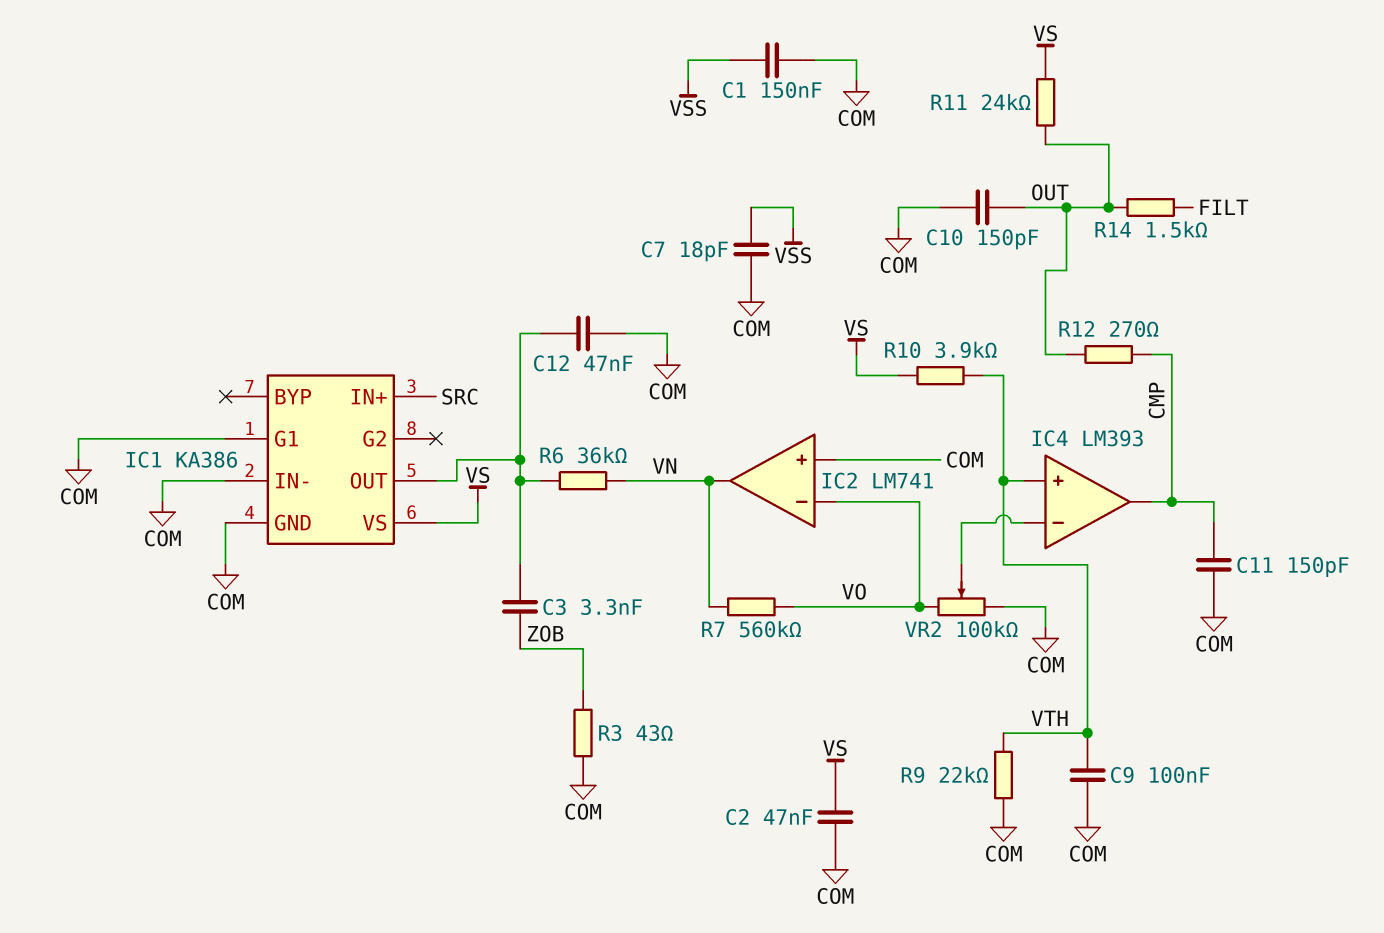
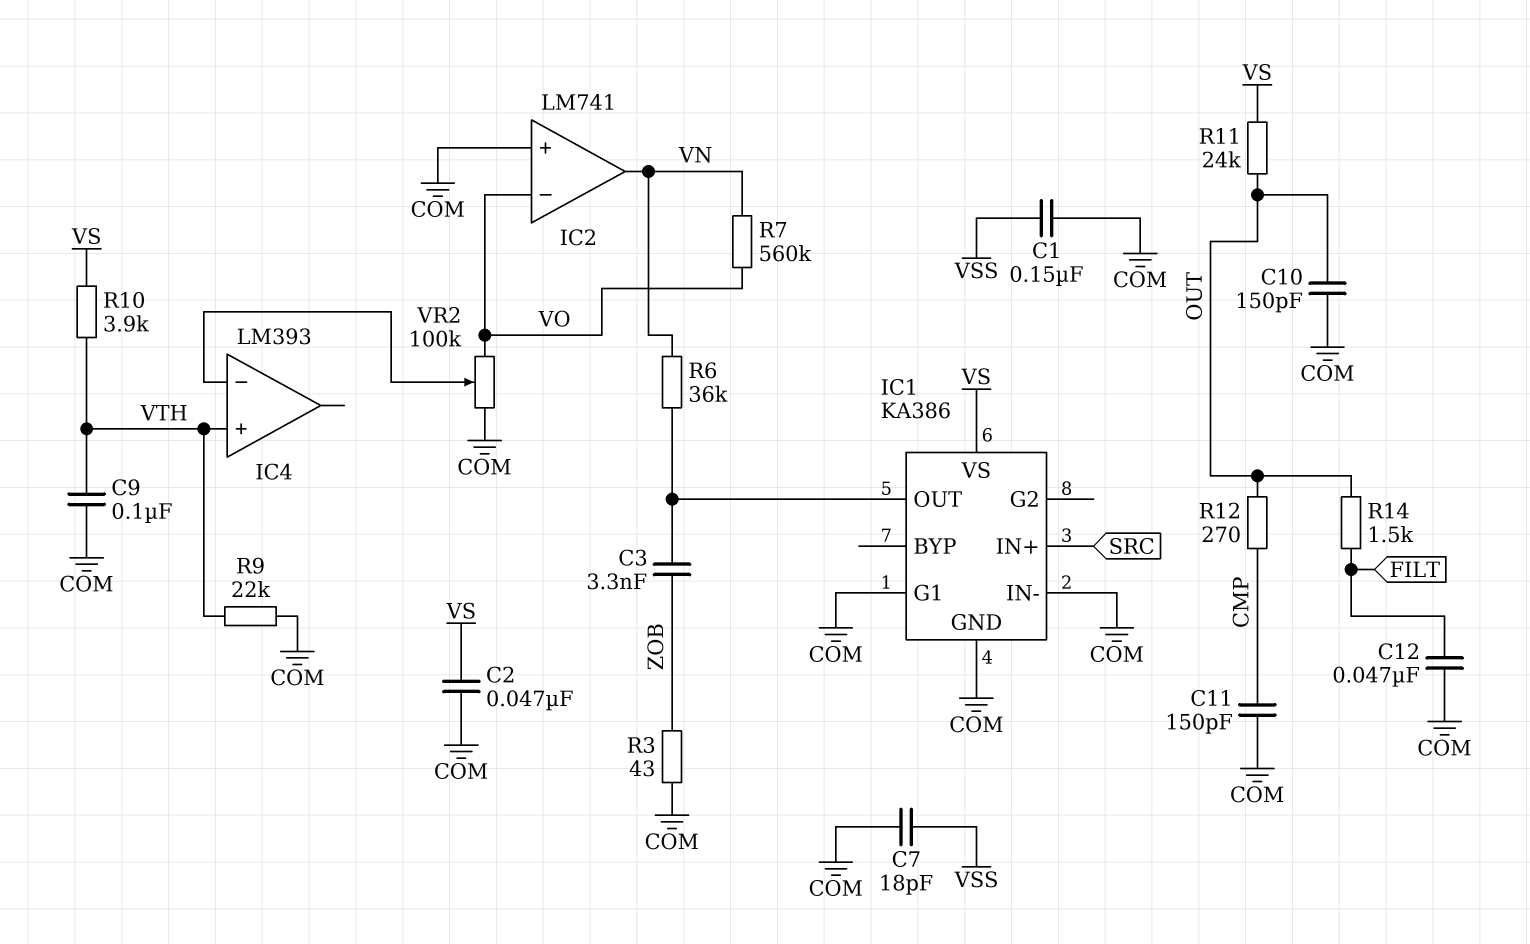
C12: 47nF (COM, IC1/OUT) -> 47nF (COM, FILT)
IC4 pin out: CMP -> none

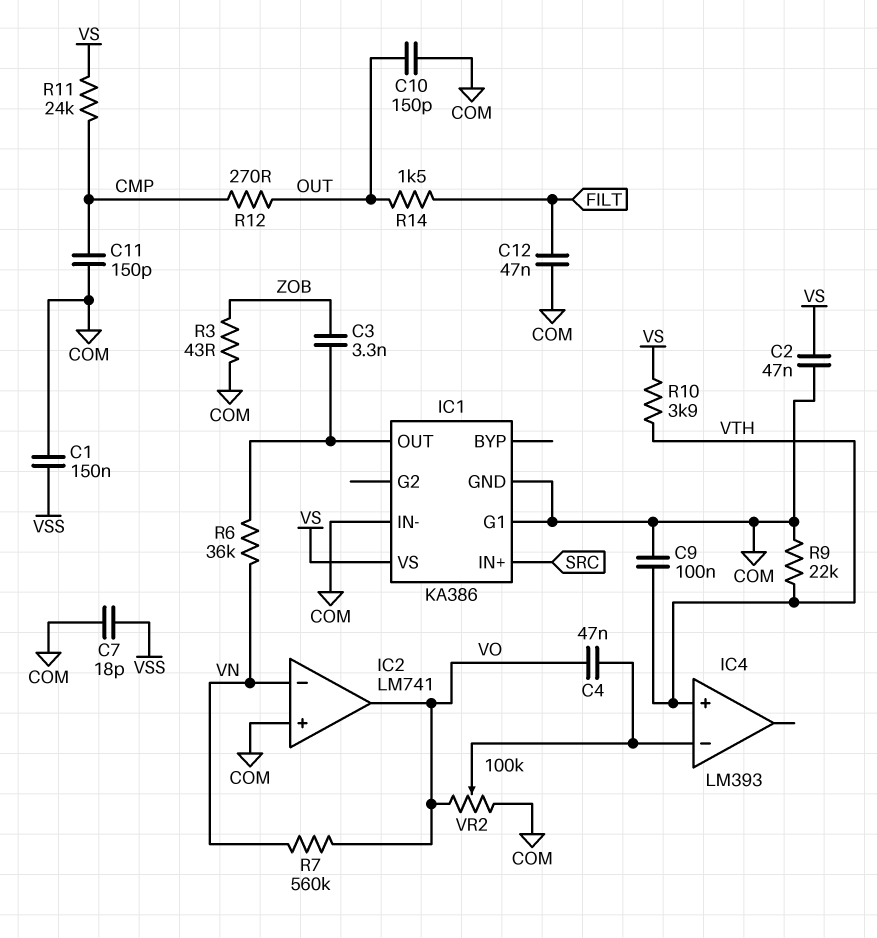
C4: none -> 47nF (IC4/in-, VO)
IC2 pin in-: VO -> VN
IC2 pin out: VN -> VO
R11: 24k (OUT, VS) -> 24k (CMP, VS)

